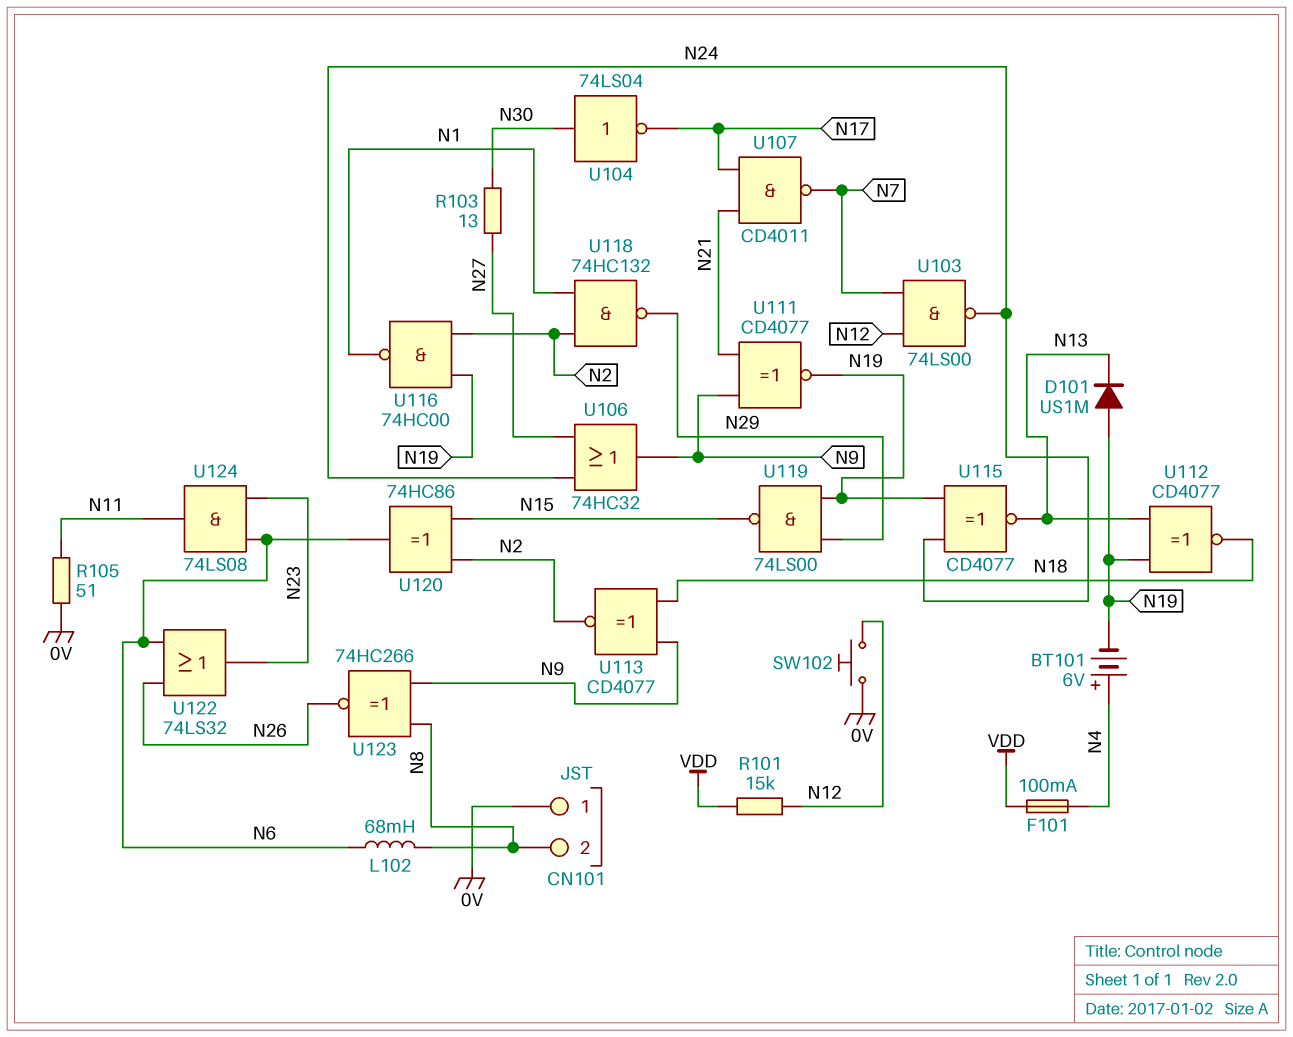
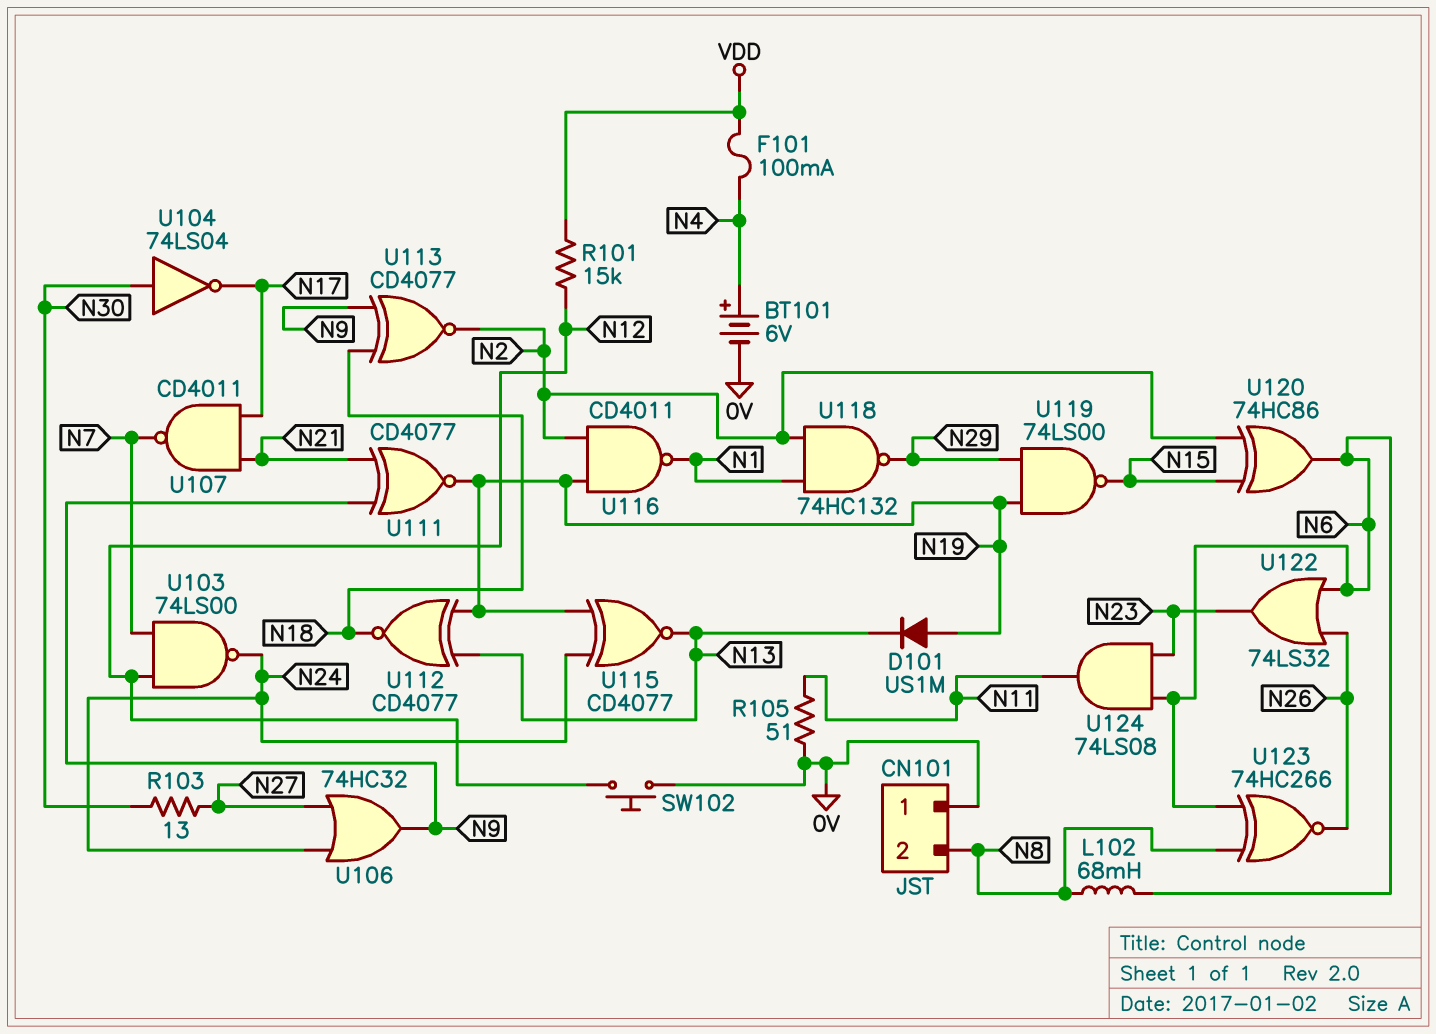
BT101: 6V (plus N4, minus N19) -> 6V (plus N4, minus 0V)
U116: NAND 74HC00 (in N2, in N19, out N1) -> NAND CD4011 (in N2, in N19, out N1)
U123: XNOR 74HC266 (in N8, in N9, out N26) -> XNOR 74HC266 (in N6, in N8, out N26)

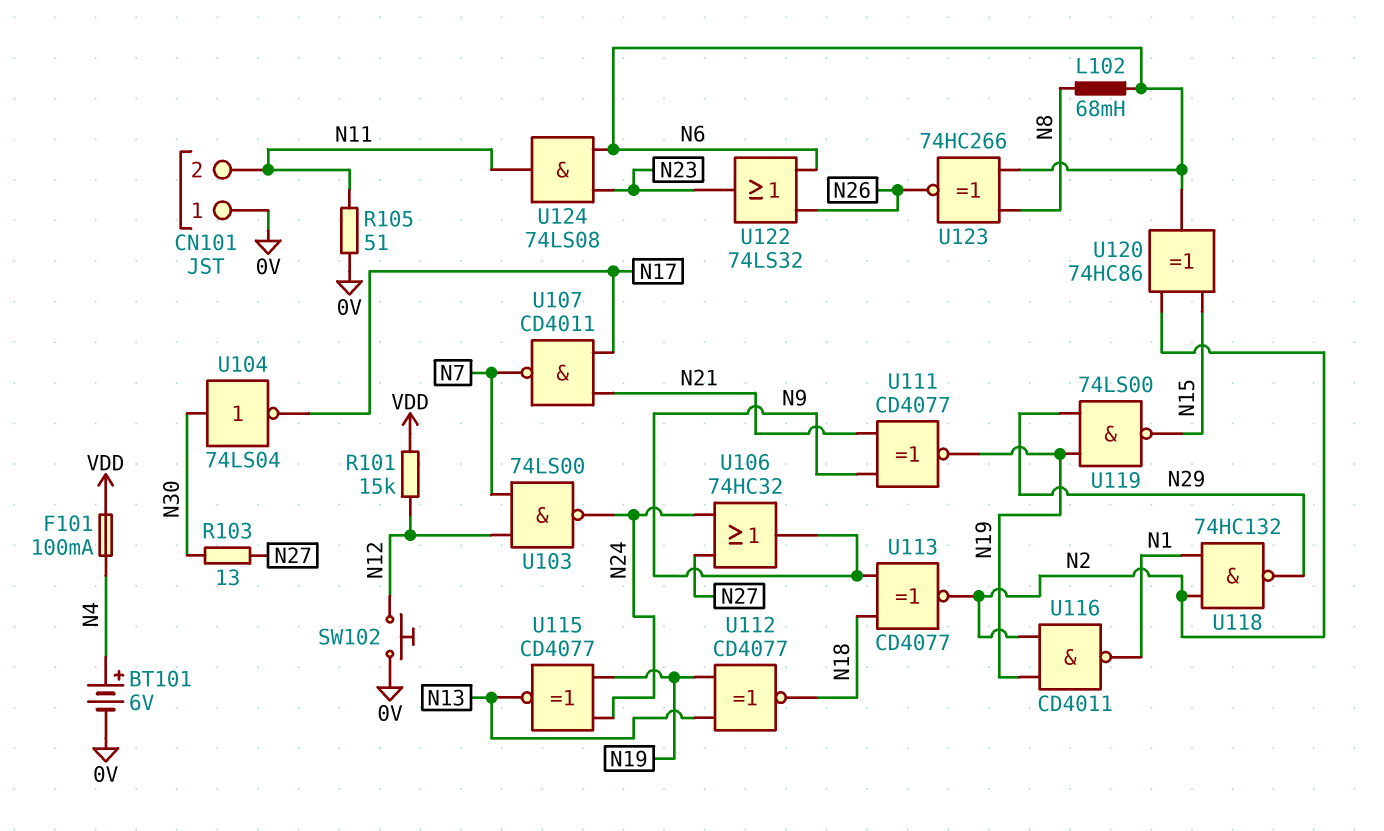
CN101 pin 2: N8 -> N11
D101: diode US1M (A N19, K N13) -> none

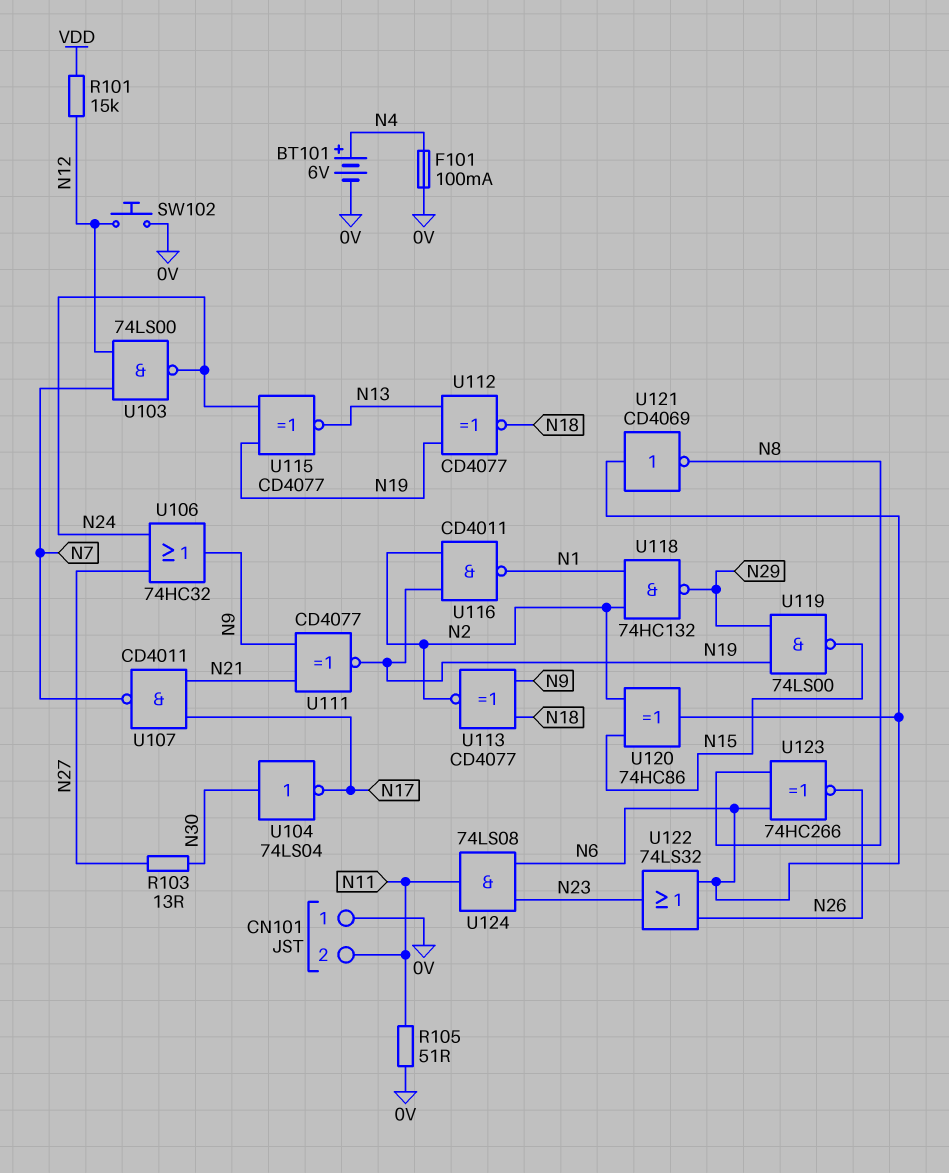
F101: 100mA (N4, VDD) -> 100mA (0V, N4)
L102: 68mH (N6, N8) -> none
U121: none -> NOT CD4069 (in N6, out N8)

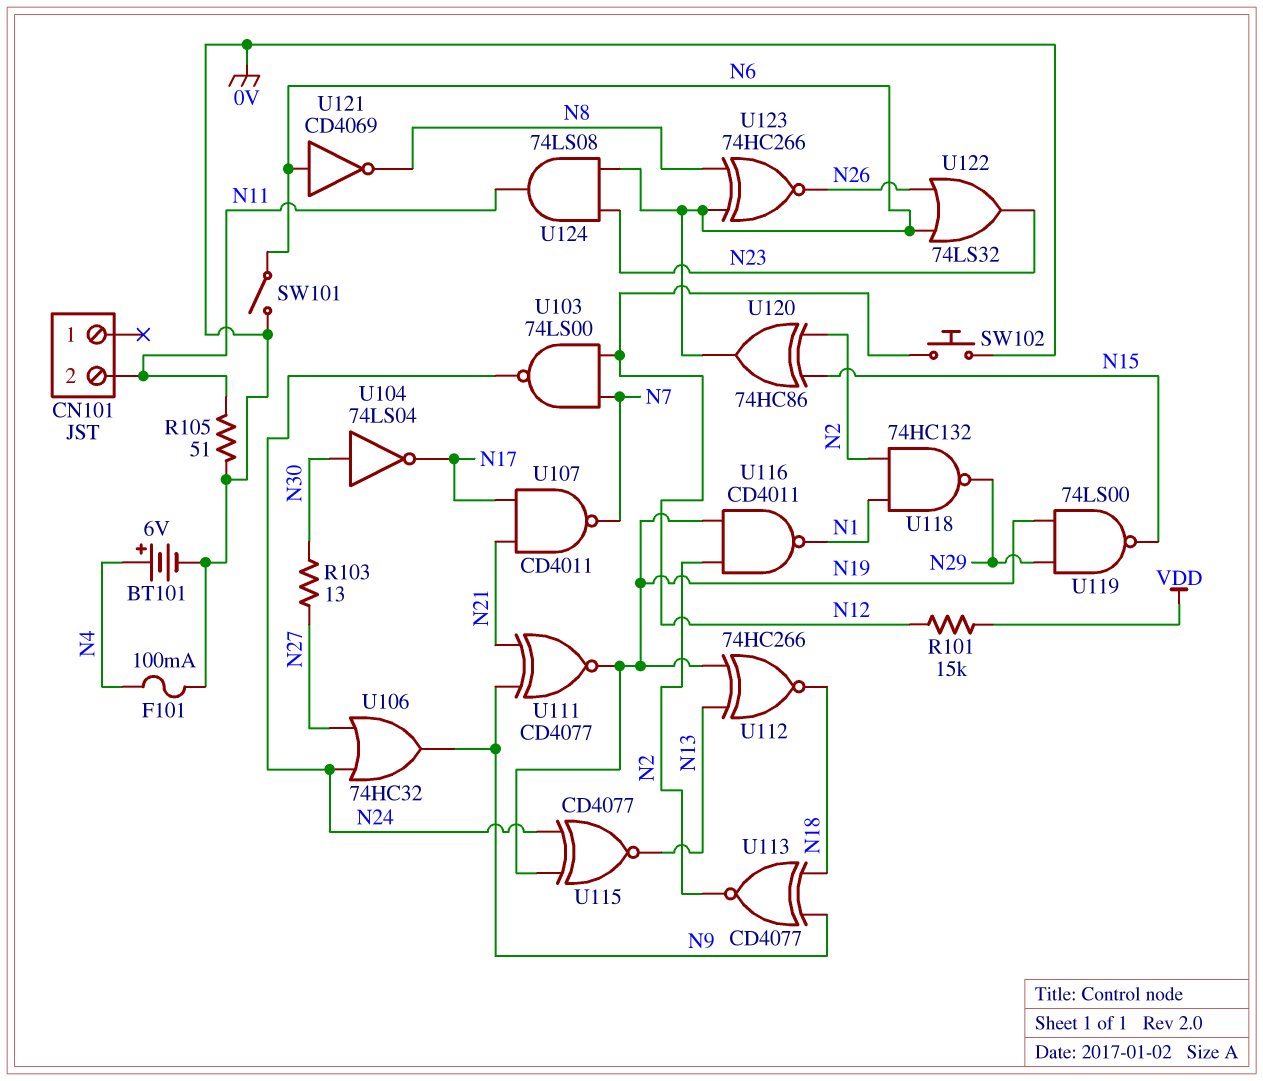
CN101 pin 1: 0V -> none
SW101: none -> switch (0V, N6)
U112: XNOR CD4077 (in N13, in N19, out N18) -> XNOR 74HC266 (in N13, in N19, out N18)

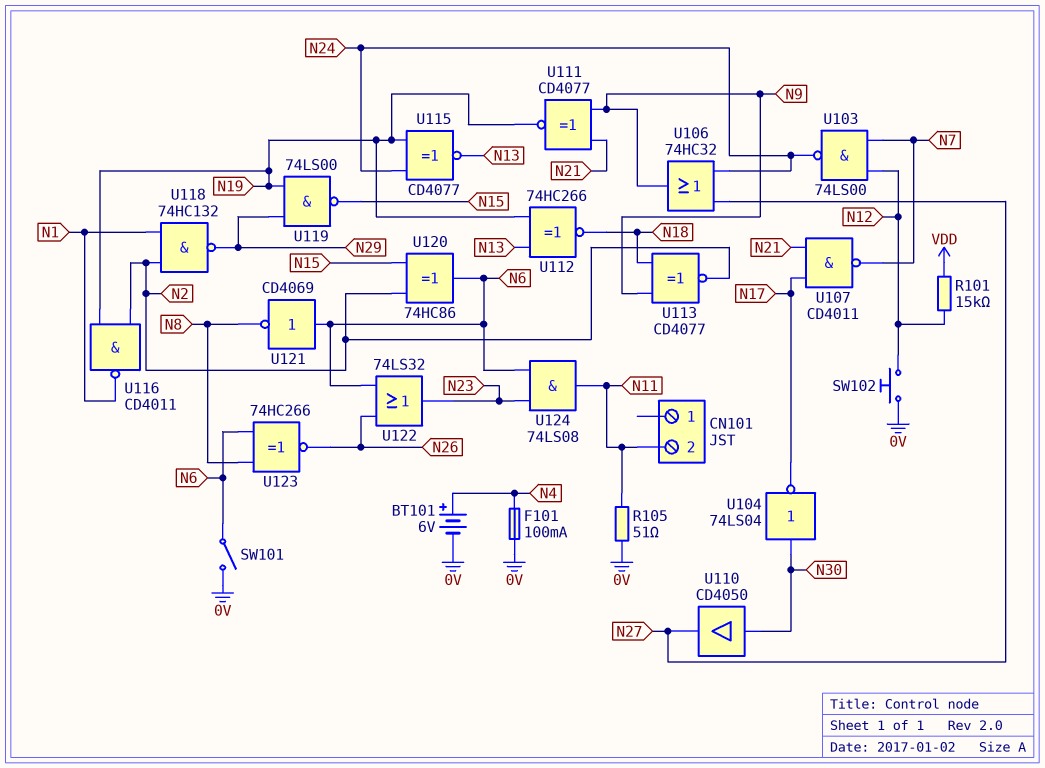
R103: 13 (N27, N30) -> none
U110: none -> buffer CD4050 (in N30, out N27)

